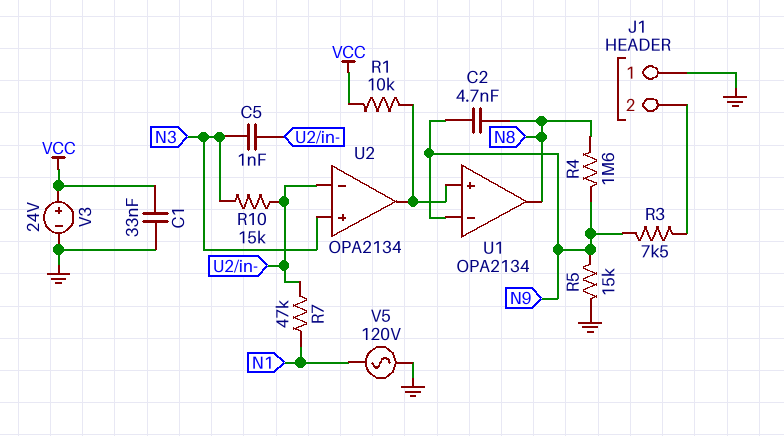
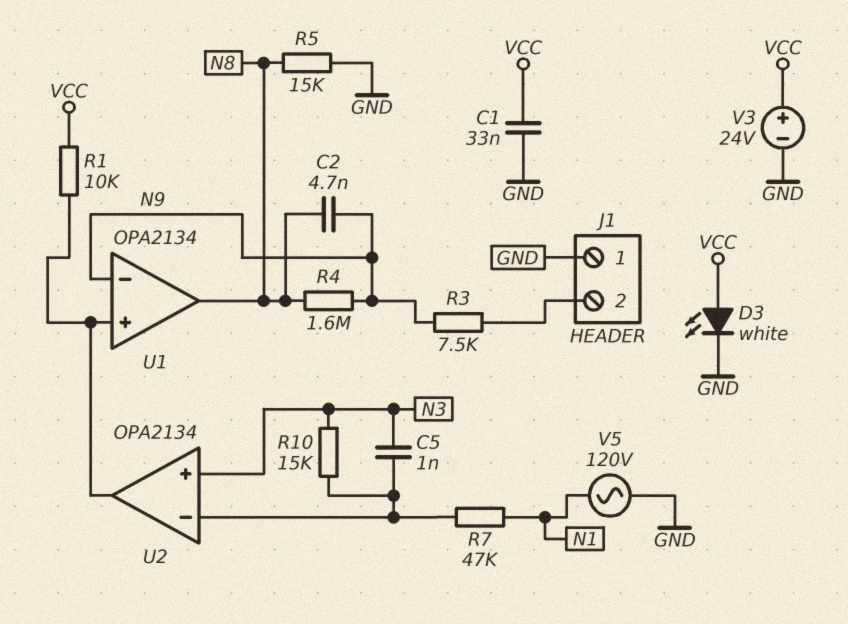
D3: none -> LED white (A VCC, K GND)
R5: 15k (GND, N9) -> 15k (GND, N8)

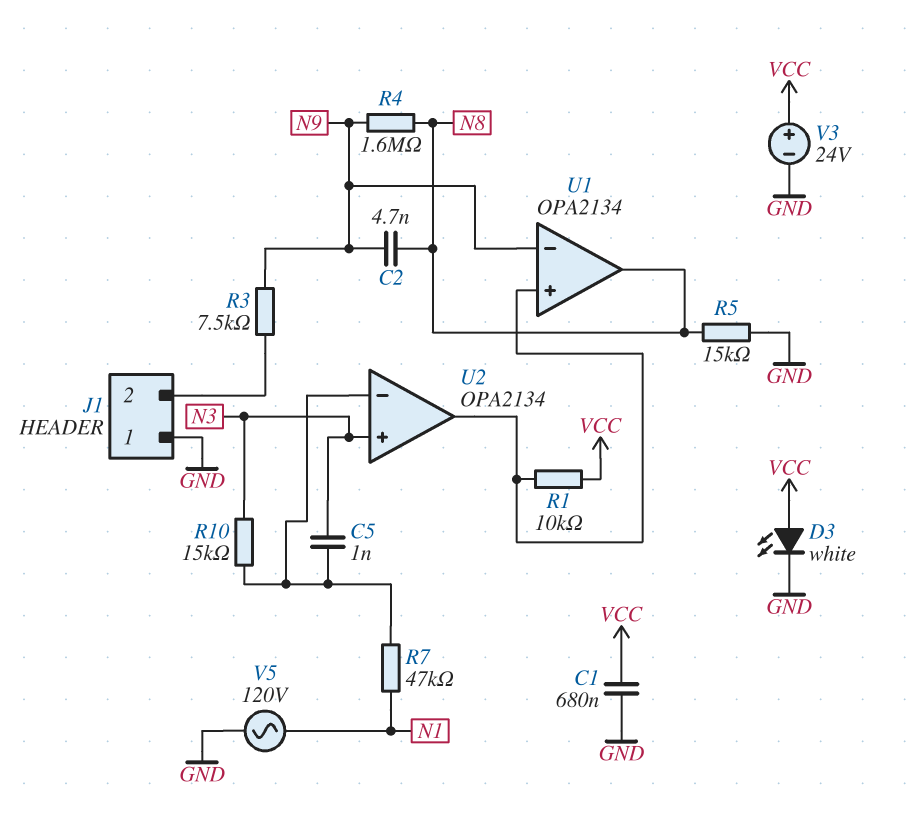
C1: 33nF (GND, VCC) -> 680nF (GND, VCC)

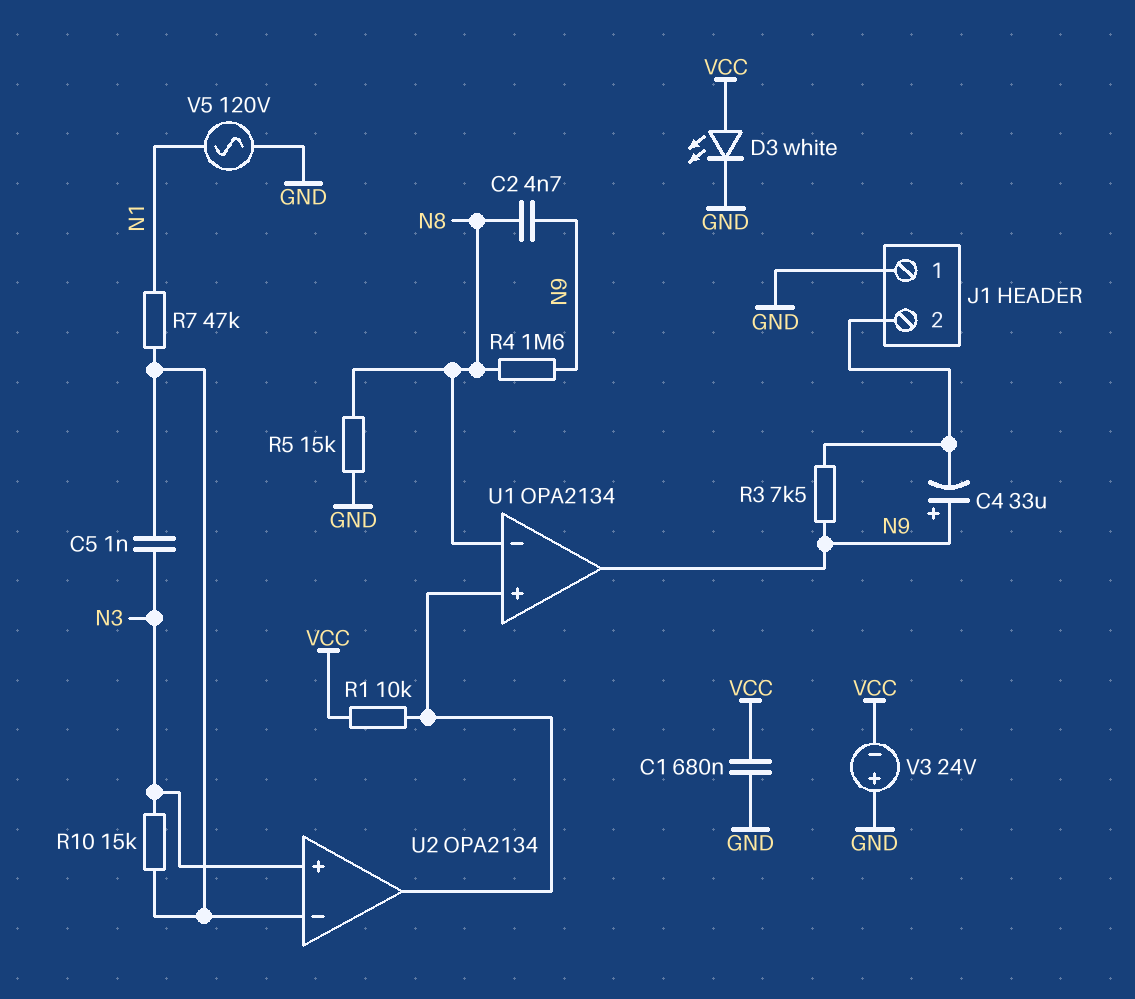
C4: none -> 33uF (plus N9, minus J1/2)
U1 pin in-: N9 -> N8
U1 pin out: N8 -> N9
V3: 24V (plus VCC, minus GND) -> 24V (plus GND, minus VCC)

